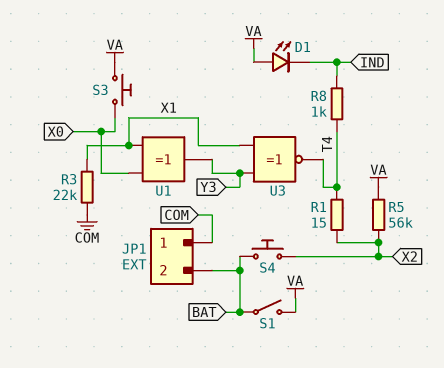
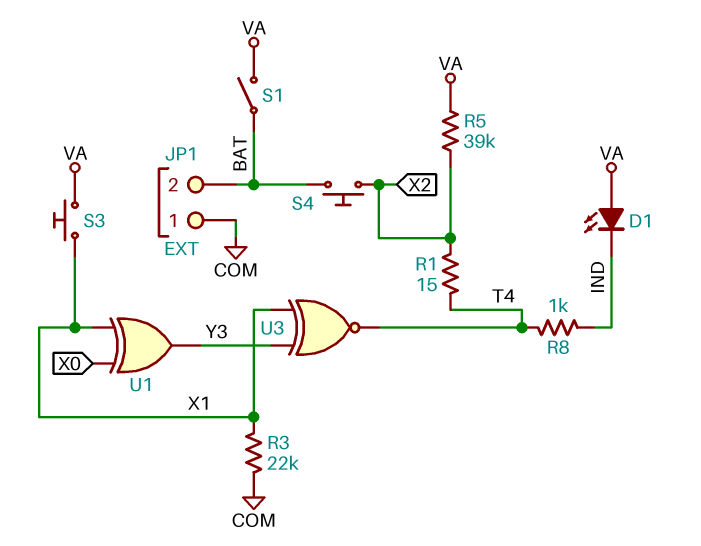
R5: 56k (VA, X2) -> 39k (VA, X2)
S3: button (VA, X0) -> button (VA, X1)

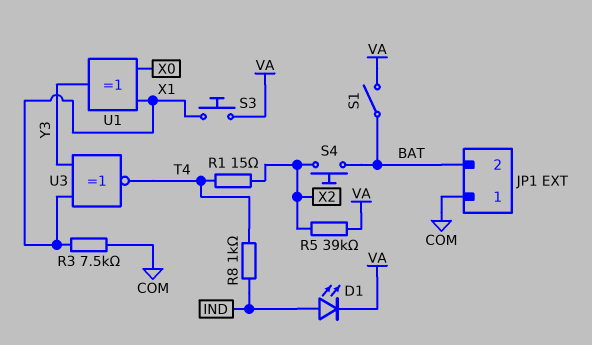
D1: LED (A VA, K IND) -> LED (A IND, K VA)
R3: 22k (COM, X1) -> 7.5k (COM, X1)

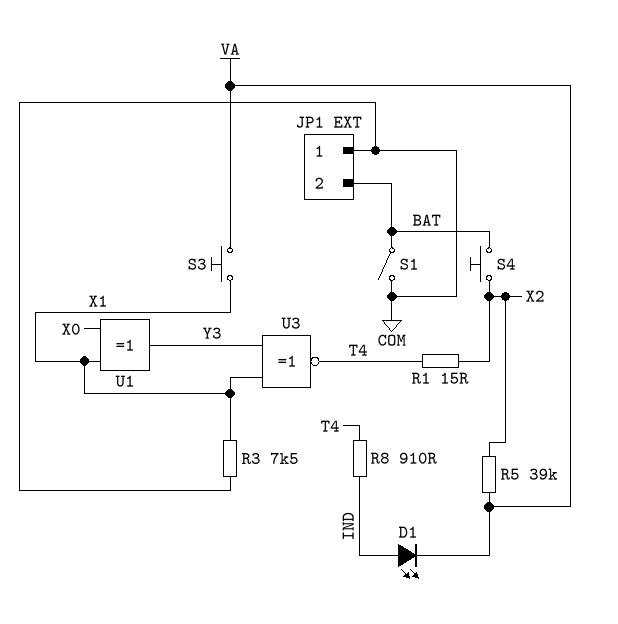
R8: 1k (IND, T4) -> 910 (IND, T4)
S1: switch (BAT, VA) -> switch (BAT, COM)

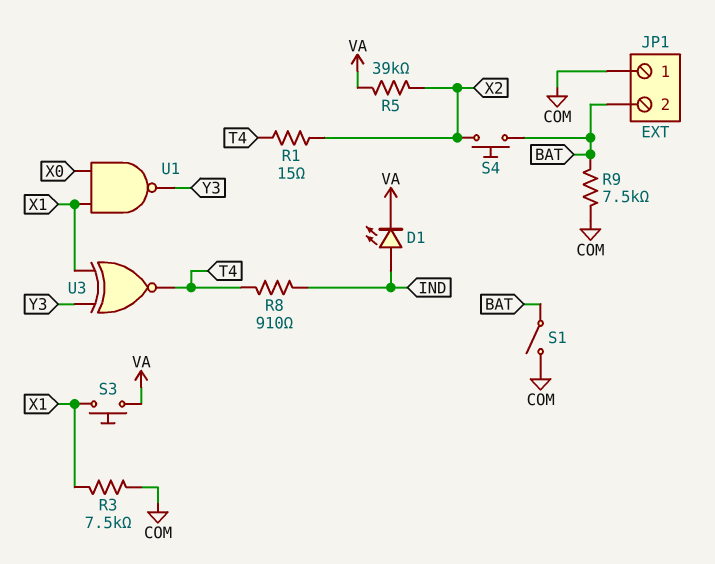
R9: none -> 7.5k (BAT, COM)
U1: XOR (in X0, in X1, out Y3) -> NAND (in X0, in X1, out Y3)

